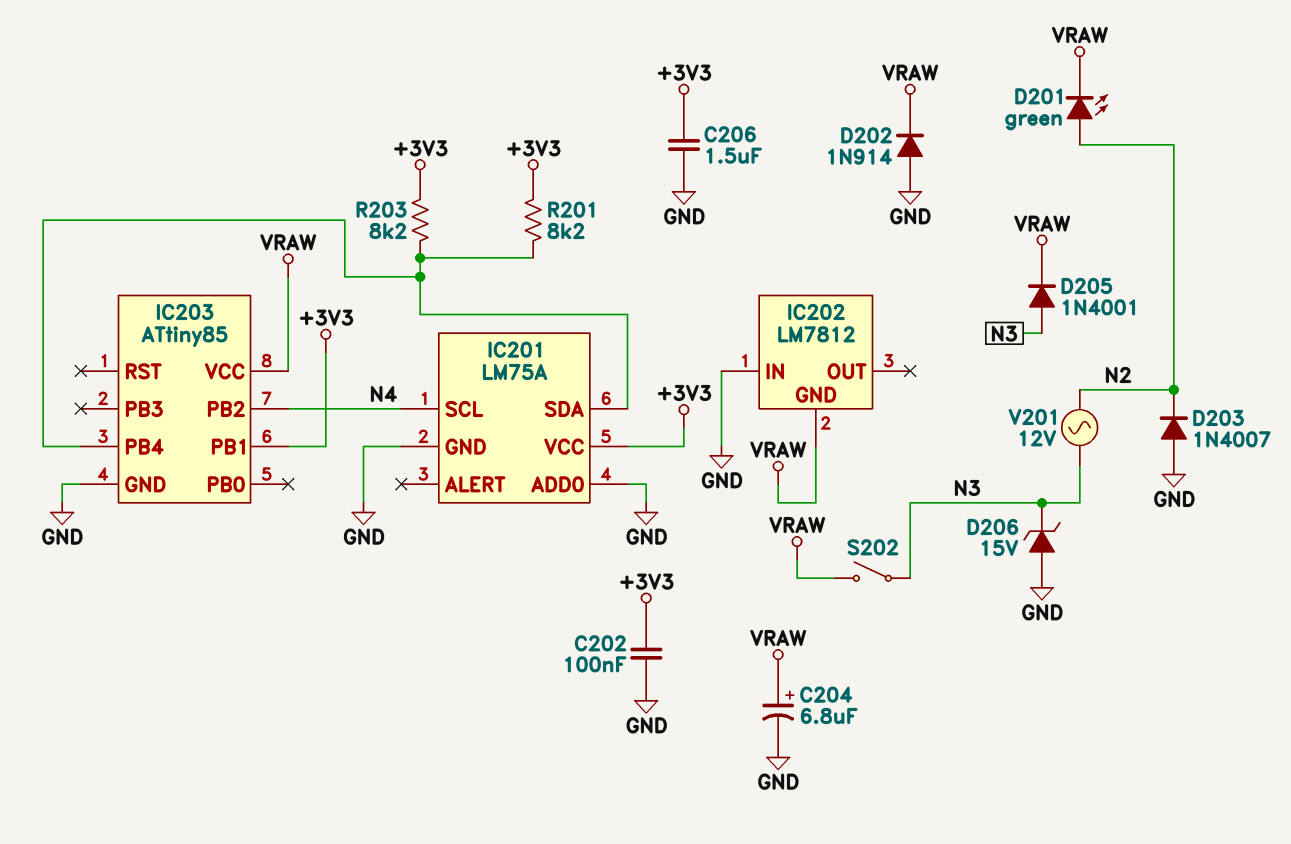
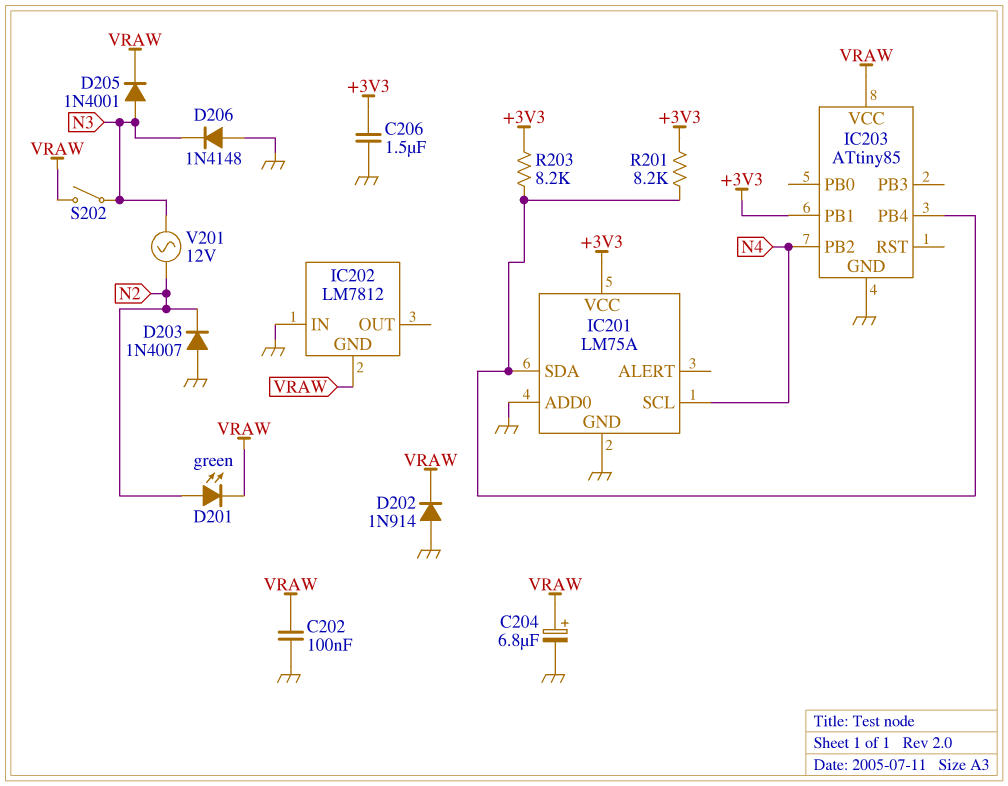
C202: 100nF (+3V3, GND) -> 100nF (GND, VRAW)
D206: zener 15V (A GND, K N3) -> diode 1N4148 (A GND, K N3)

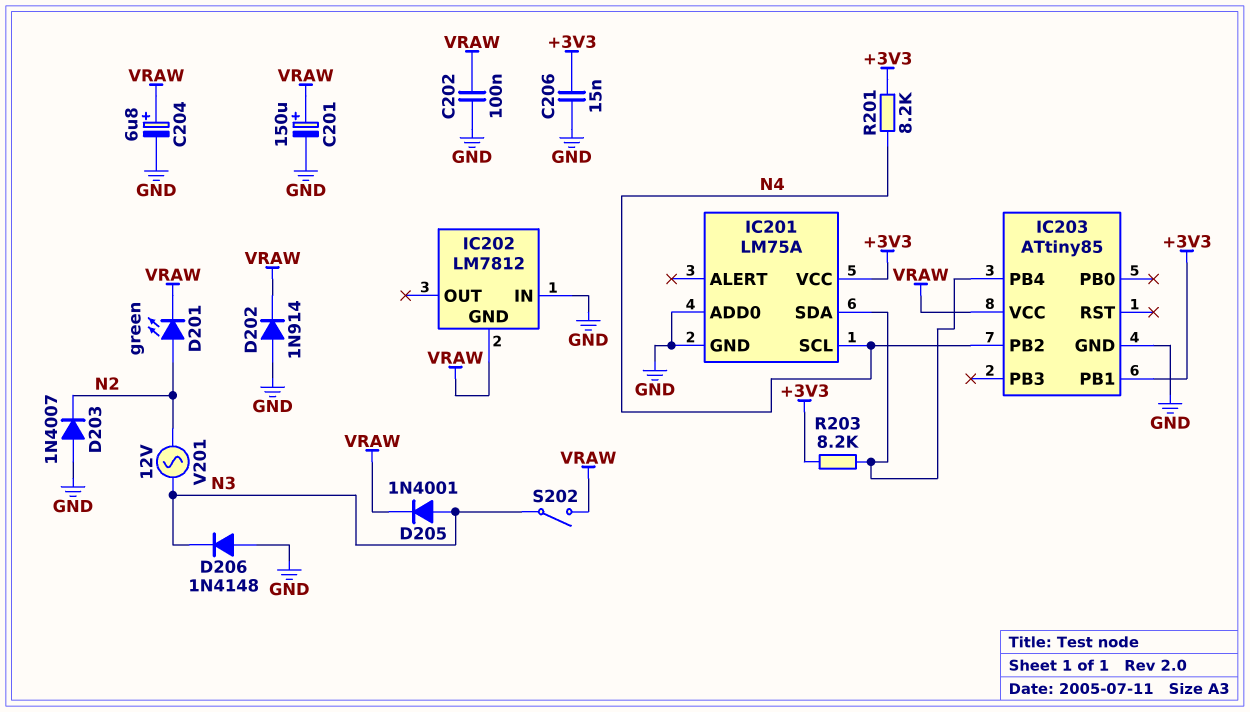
C201: none -> 150uF (plus VRAW, minus GND)
C206: 1.5uF (+3V3, GND) -> 15nF (+3V3, GND)
R201: 8.2k (+3V3, IC201/SDA) -> 8.2k (+3V3, N4)

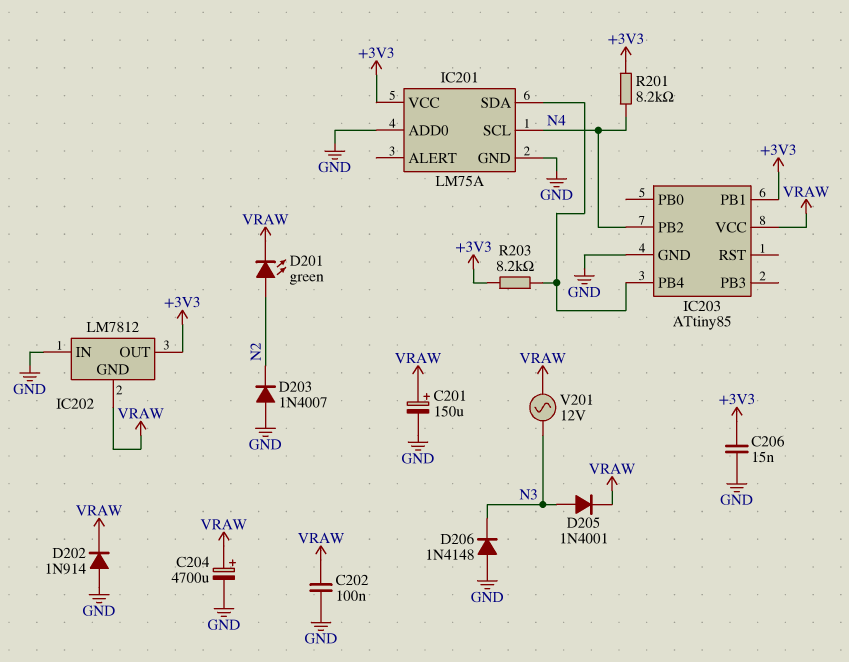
C204: 6.8uF (plus VRAW, minus GND) -> 4700uF (plus VRAW, minus GND)
IC202 pin OUT: none -> +3V3
S202: switch (N3, VRAW) -> none
V201: AC 12V (N2, N3) -> AC 12V (N3, VRAW)

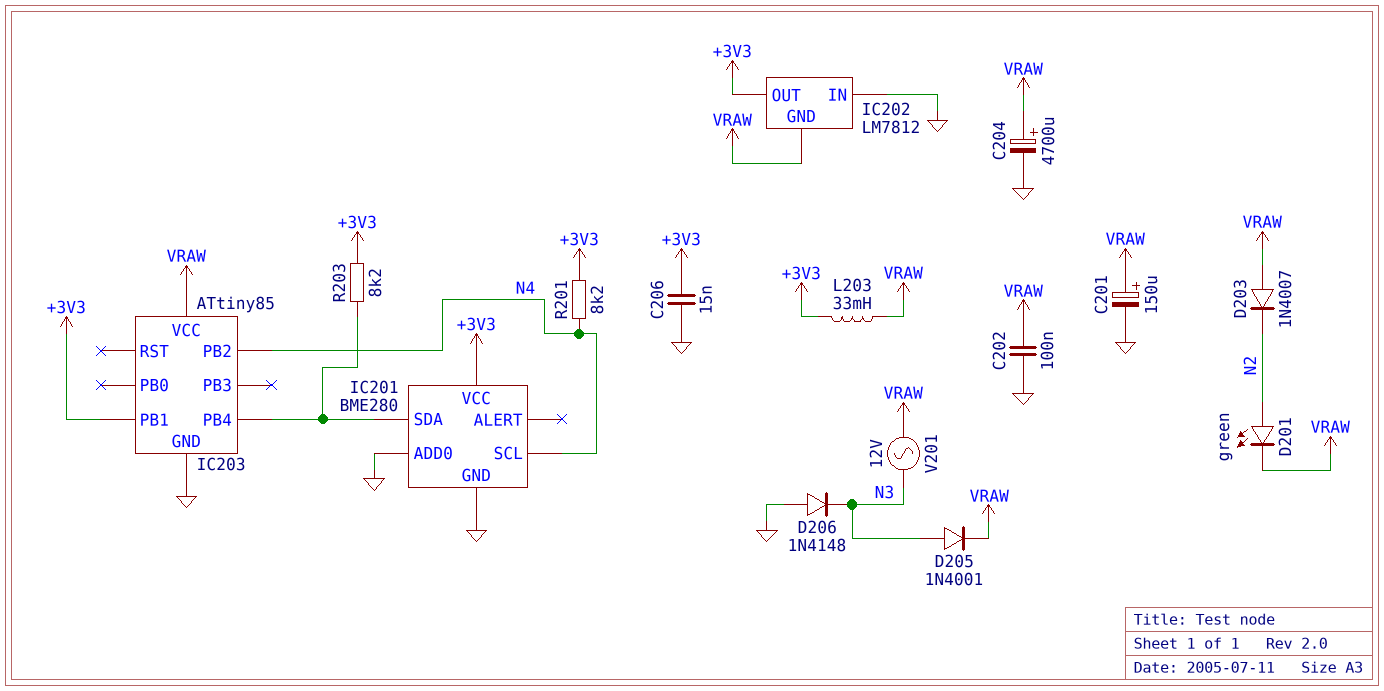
D202: diode 1N914 (A GND, K VRAW) -> none
D203: diode 1N4007 (A GND, K N2) -> diode 1N4007 (A VRAW, K N2)
IC201: LM75A -> BME280
L203: none -> 33mH (+3V3, VRAW)

